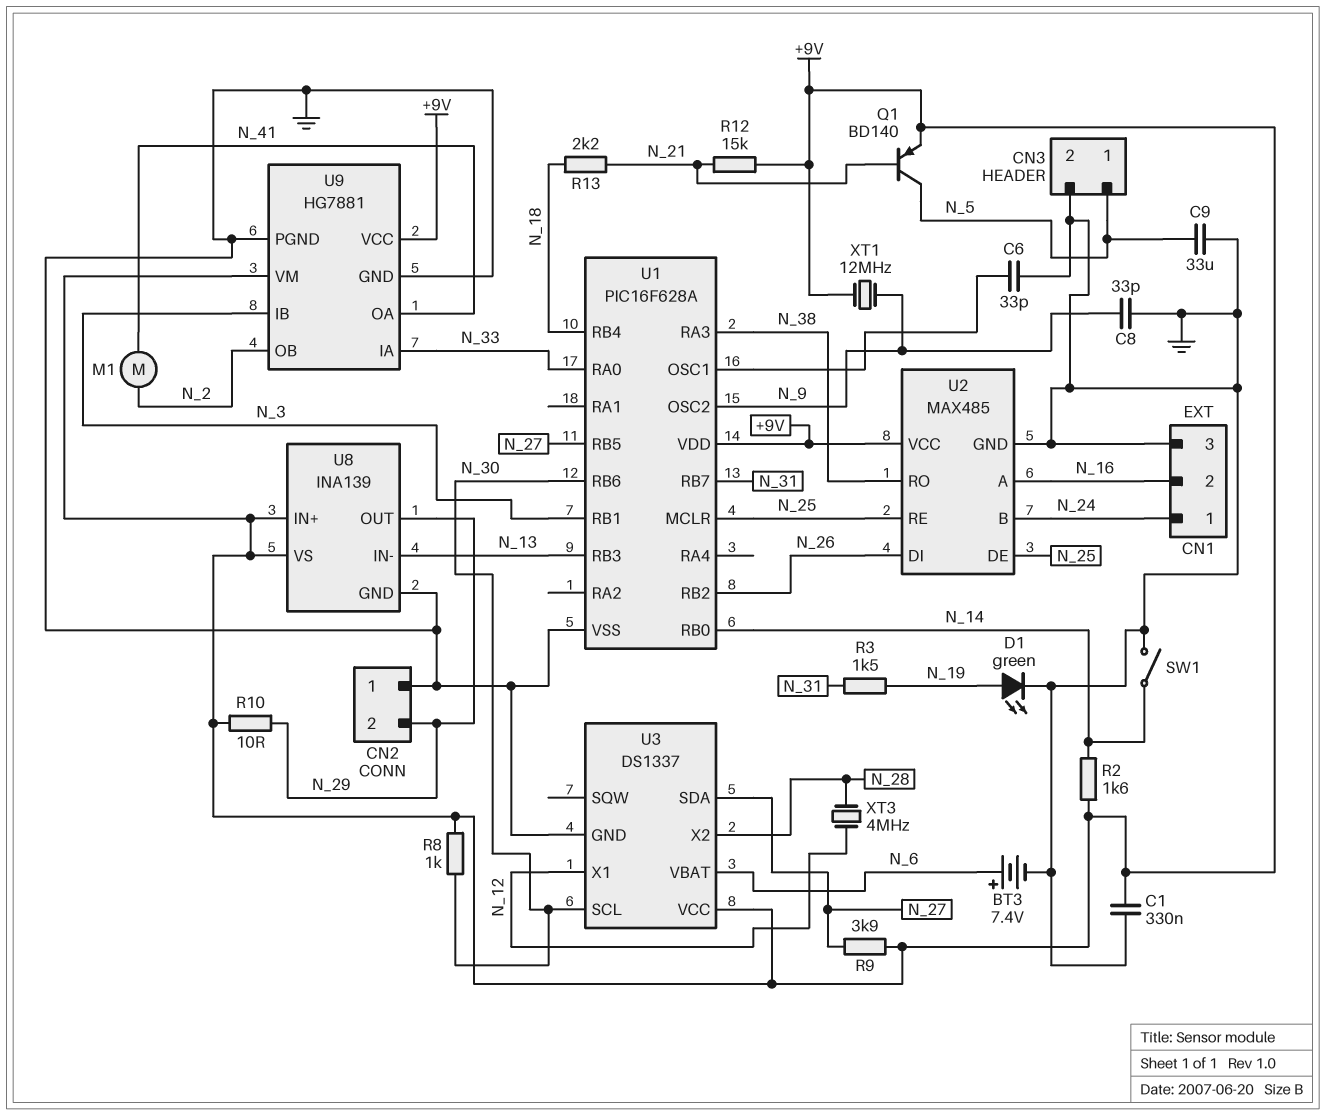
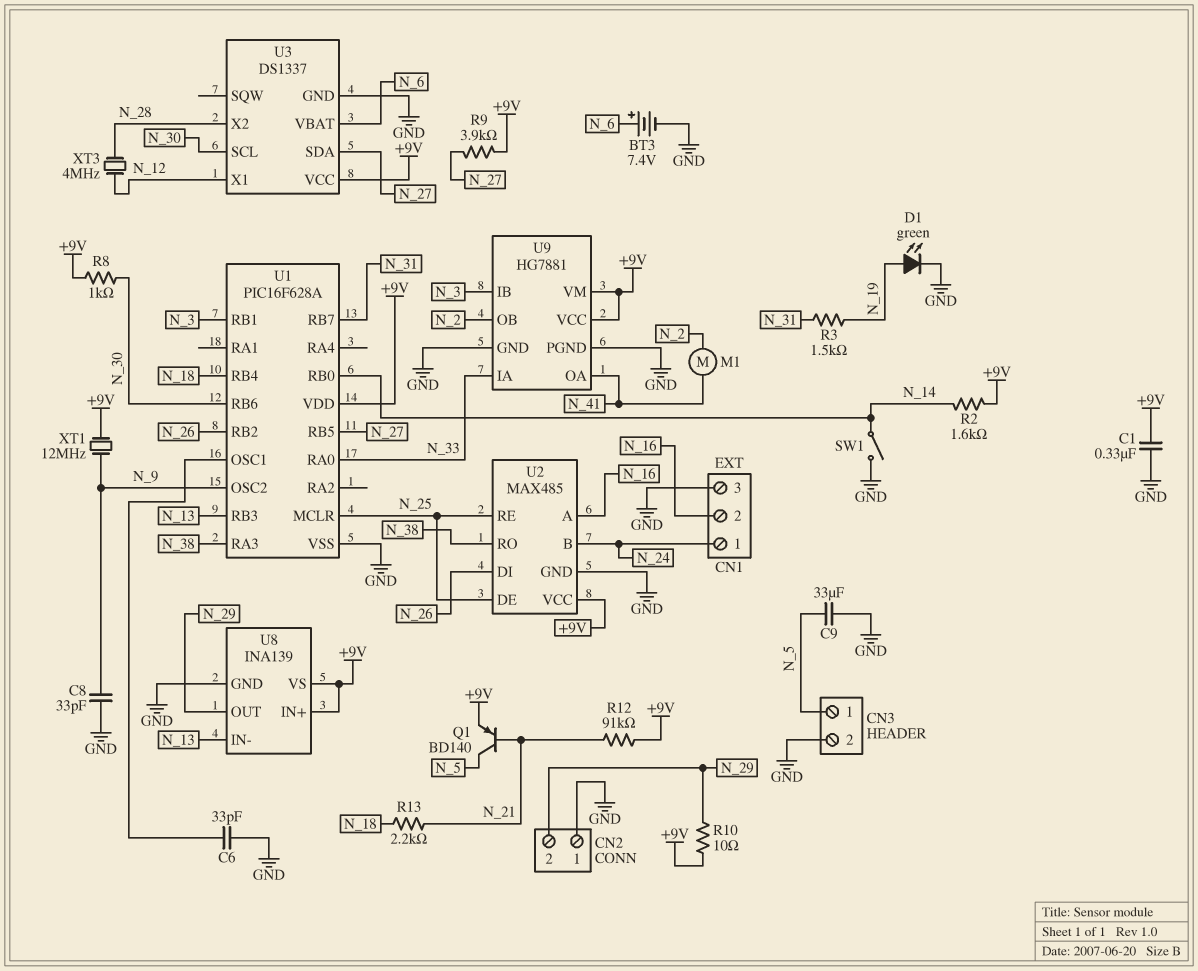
R12: 15k (+9V, N_21) -> 91k (+9V, N_21)

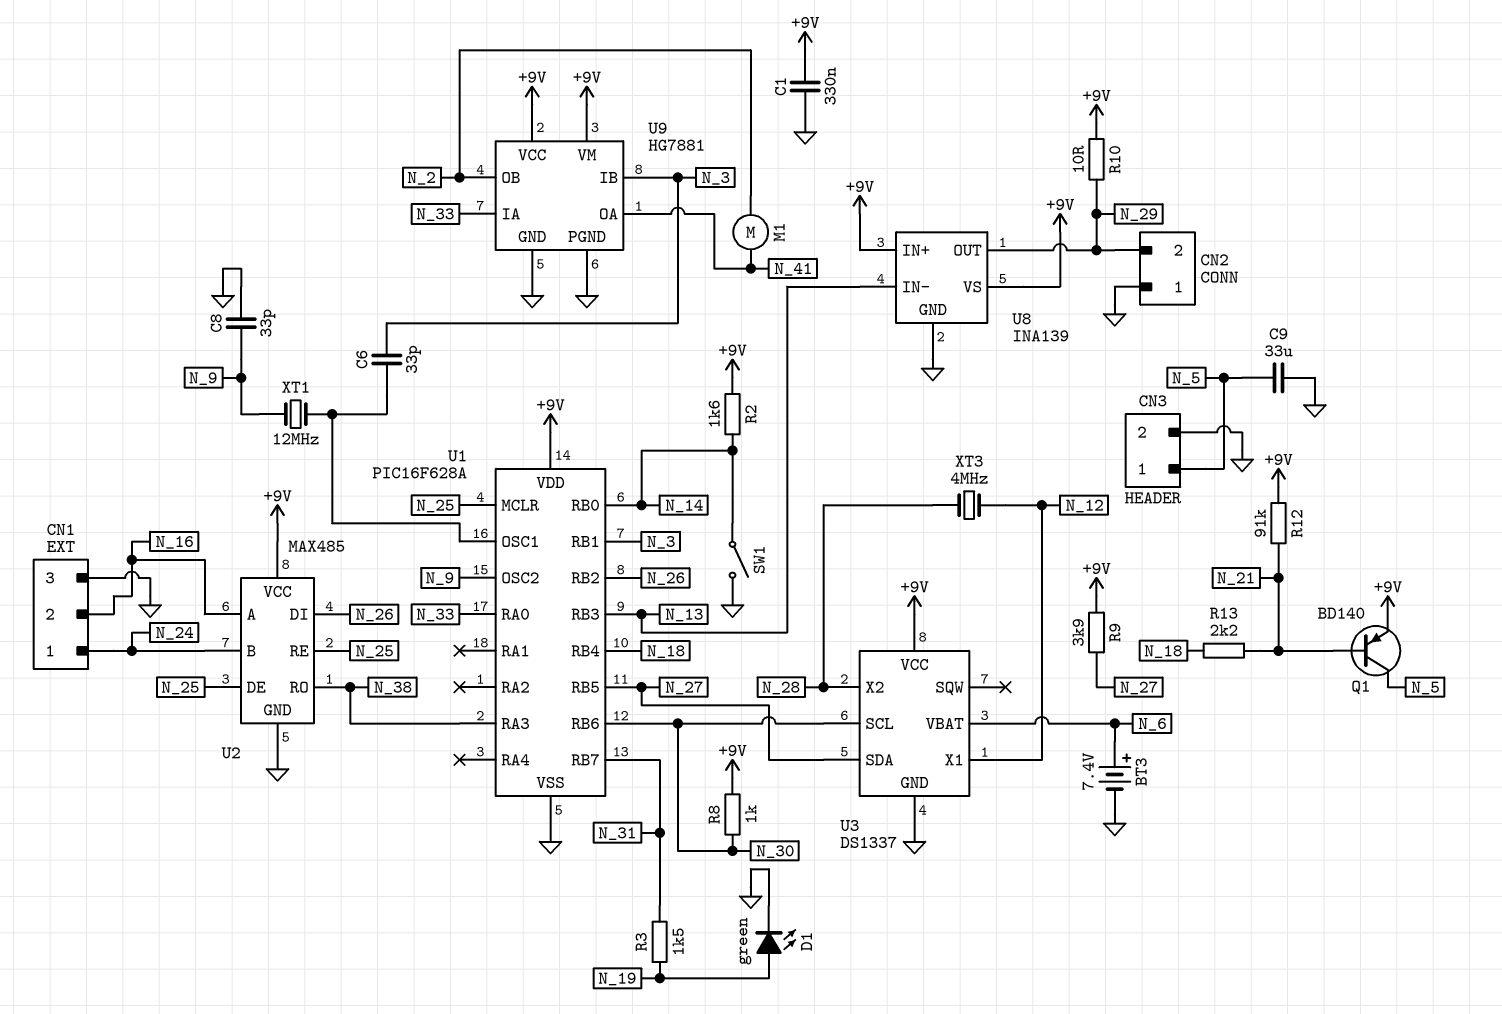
C6: 33pF (GND, U1/OSC1) -> 33pF (N_3, U1/OSC1)
XT1: 12MHz (+9V, N_9) -> 12MHz (N_9, U1/OSC1)

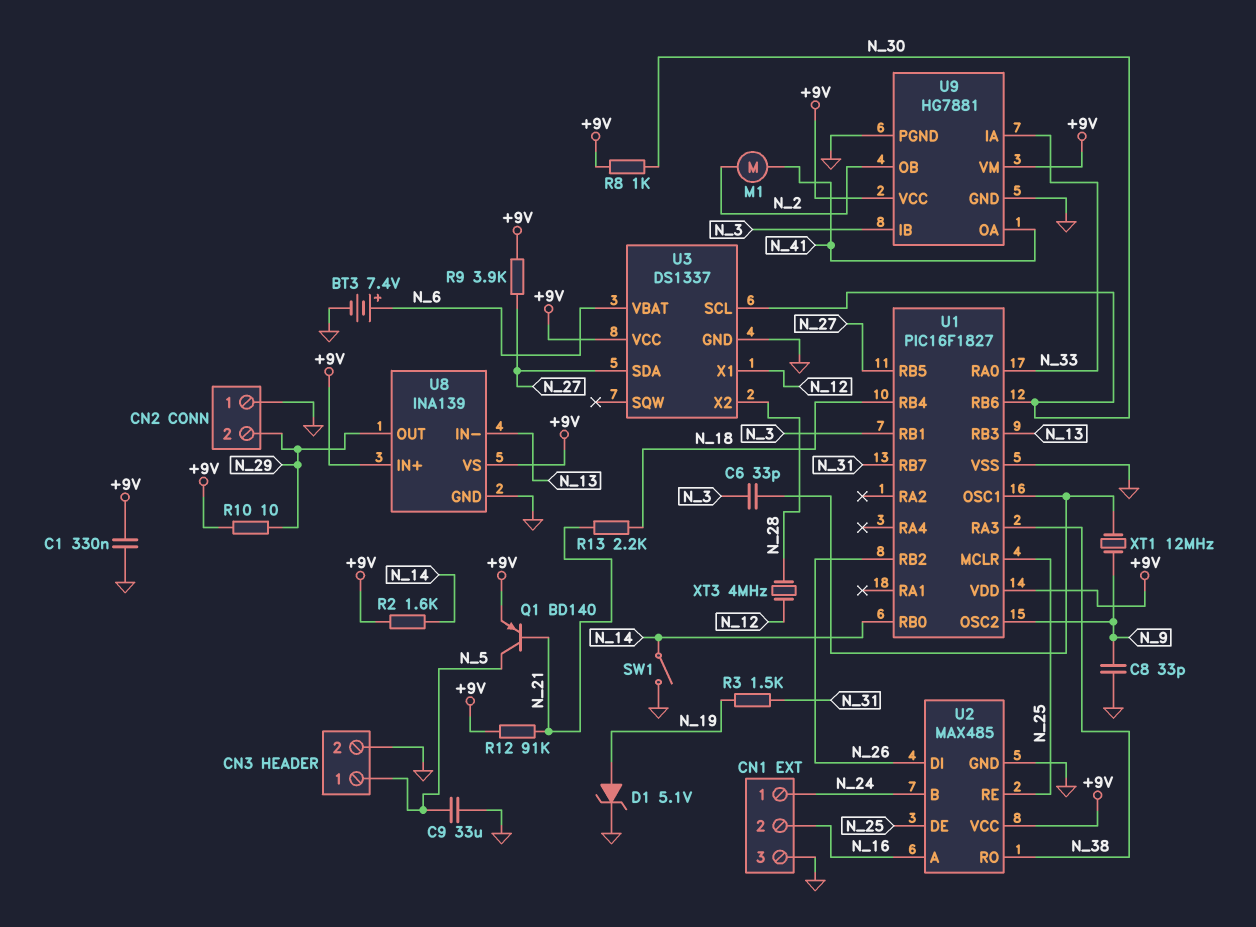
D1: LED green (A N_19, K GND) -> zener 5.1V (A N_19, K GND)
U1: PIC16F628A -> PIC16F1827

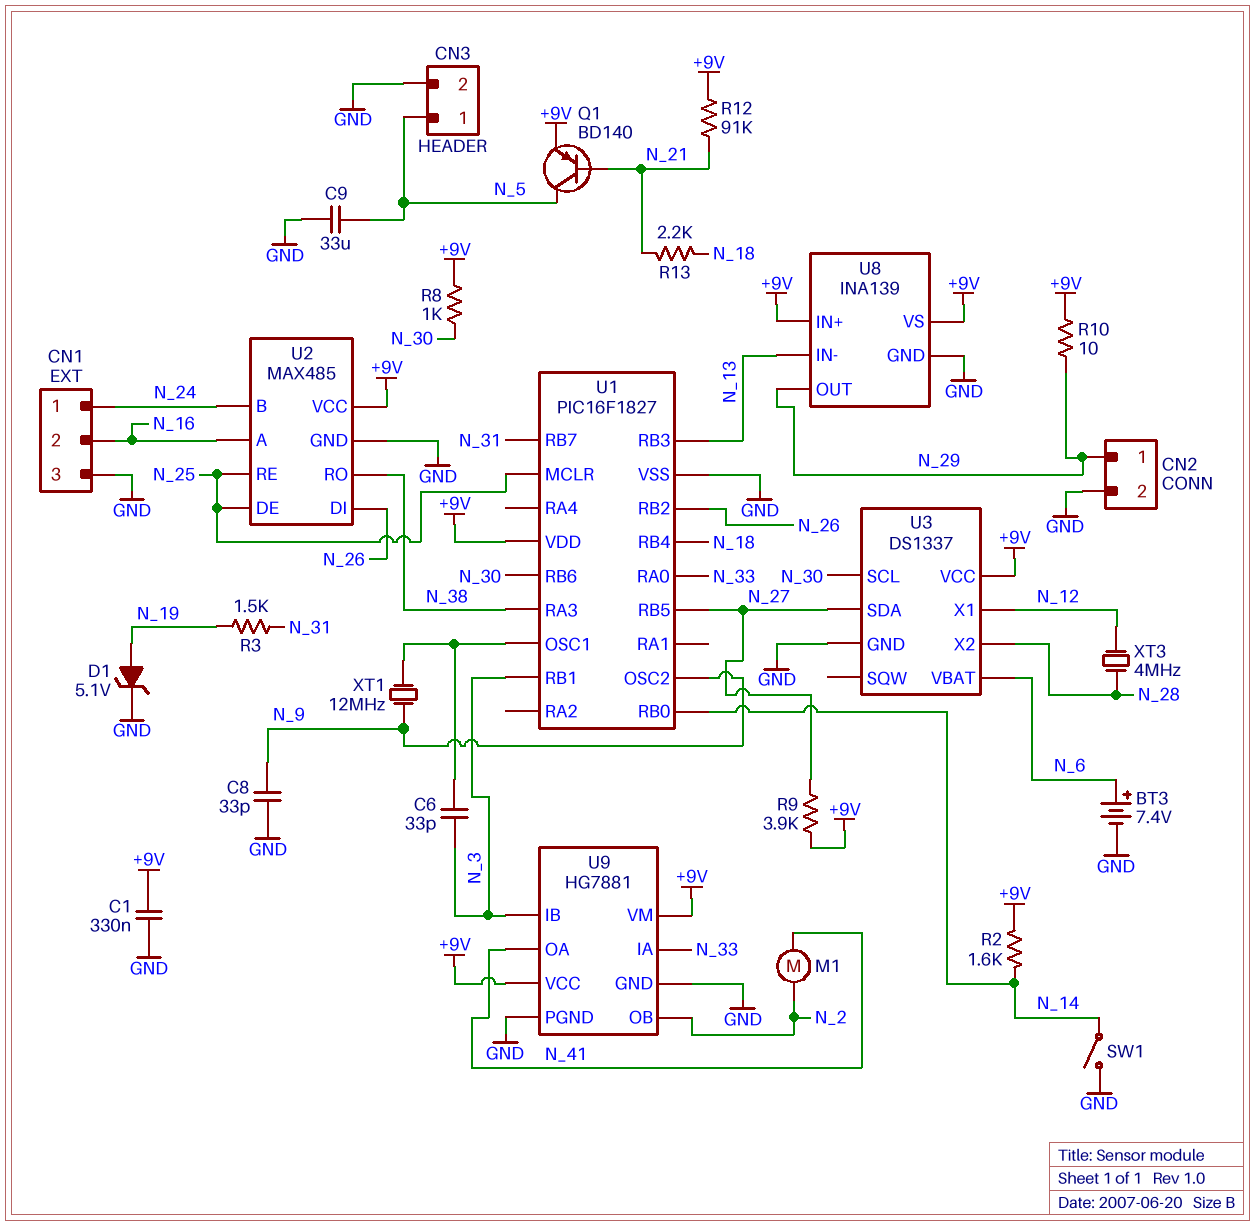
CN2 pin 1: GND -> N_29
CN2 pin 2: N_29 -> GND

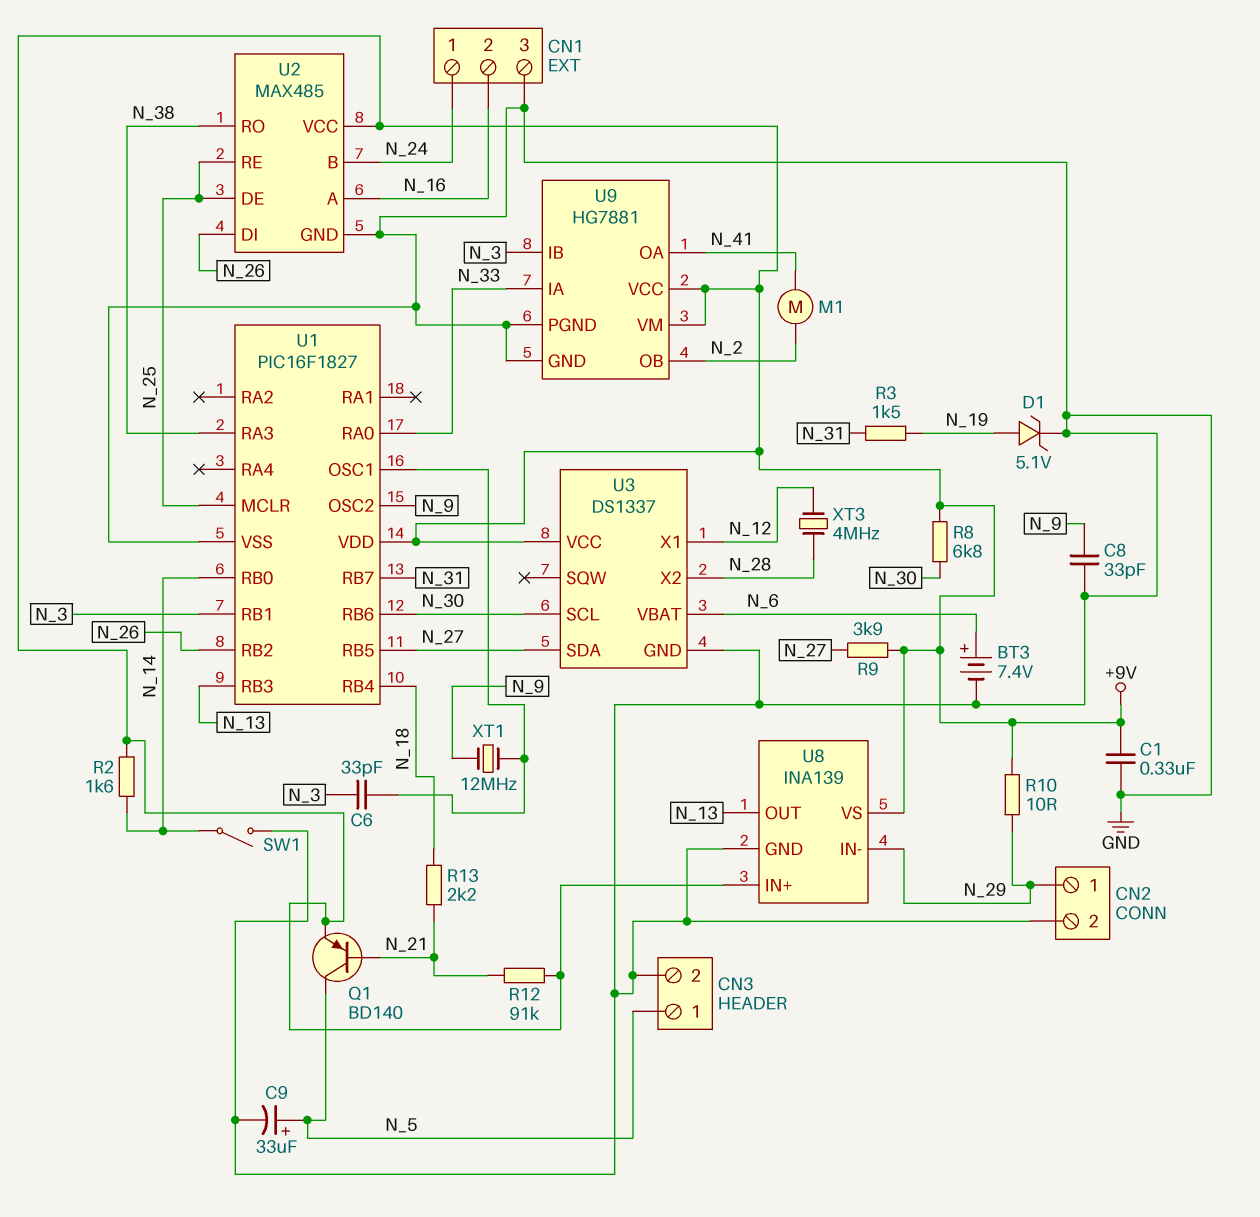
C9: 33uF (GND, N_5) -> 33uF (plus N_5, minus GND)
R8: 1k (+9V, N_30) -> 6.8k (+9V, N_30)
U8 pin IN-: N_13 -> N_29
U8 pin OUT: N_29 -> N_13

